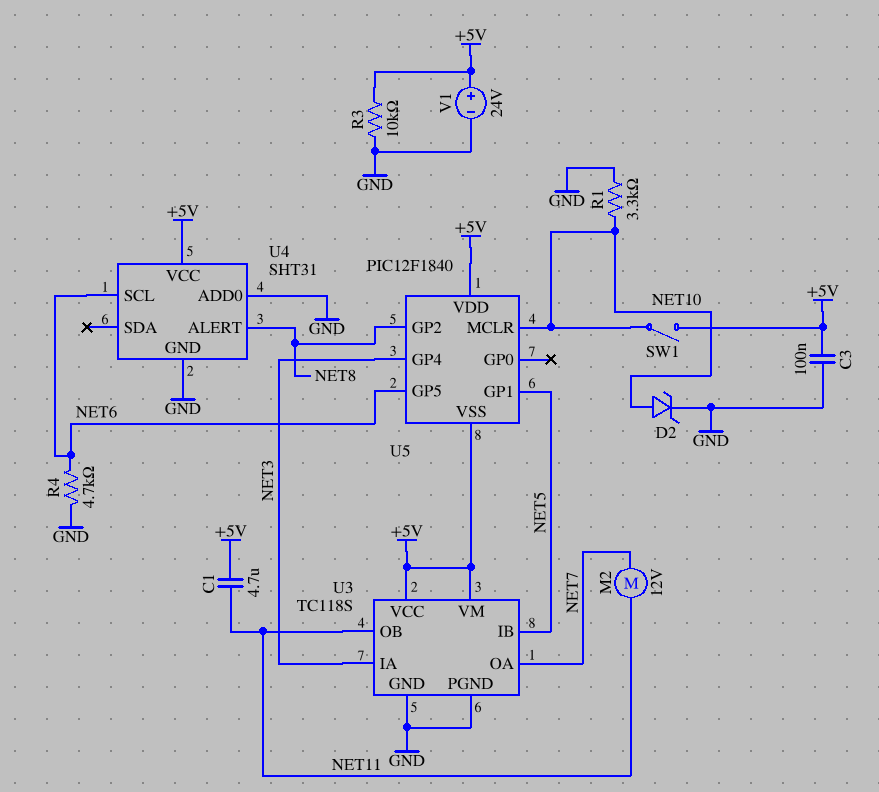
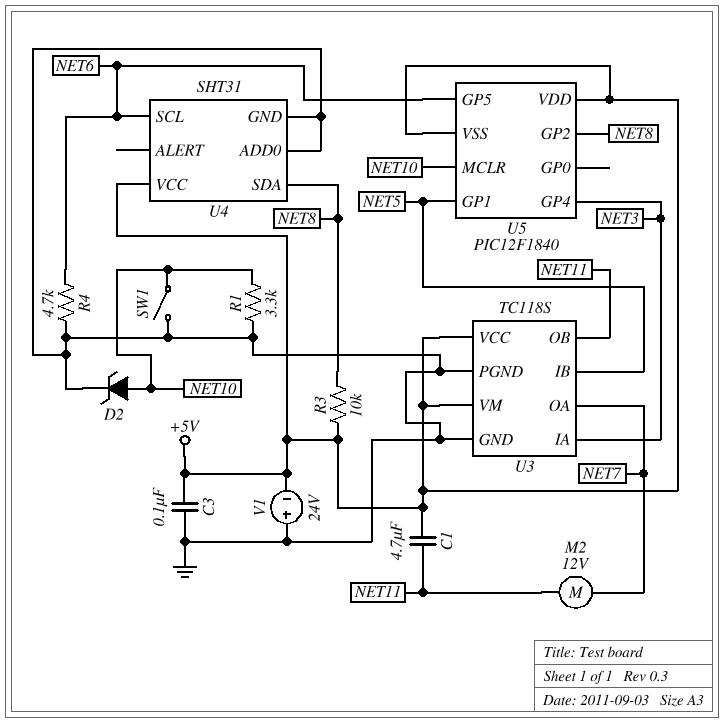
R3: 10k (+5V, GND) -> 10k (+5V, NET8)
SW1: switch (+5V, NET10) -> switch (GND, NET10)
U4 pin ALERT: NET8 -> none
U4 pin SDA: none -> NET8
V1: 24V (plus +5V, minus GND) -> 24V (plus GND, minus +5V)

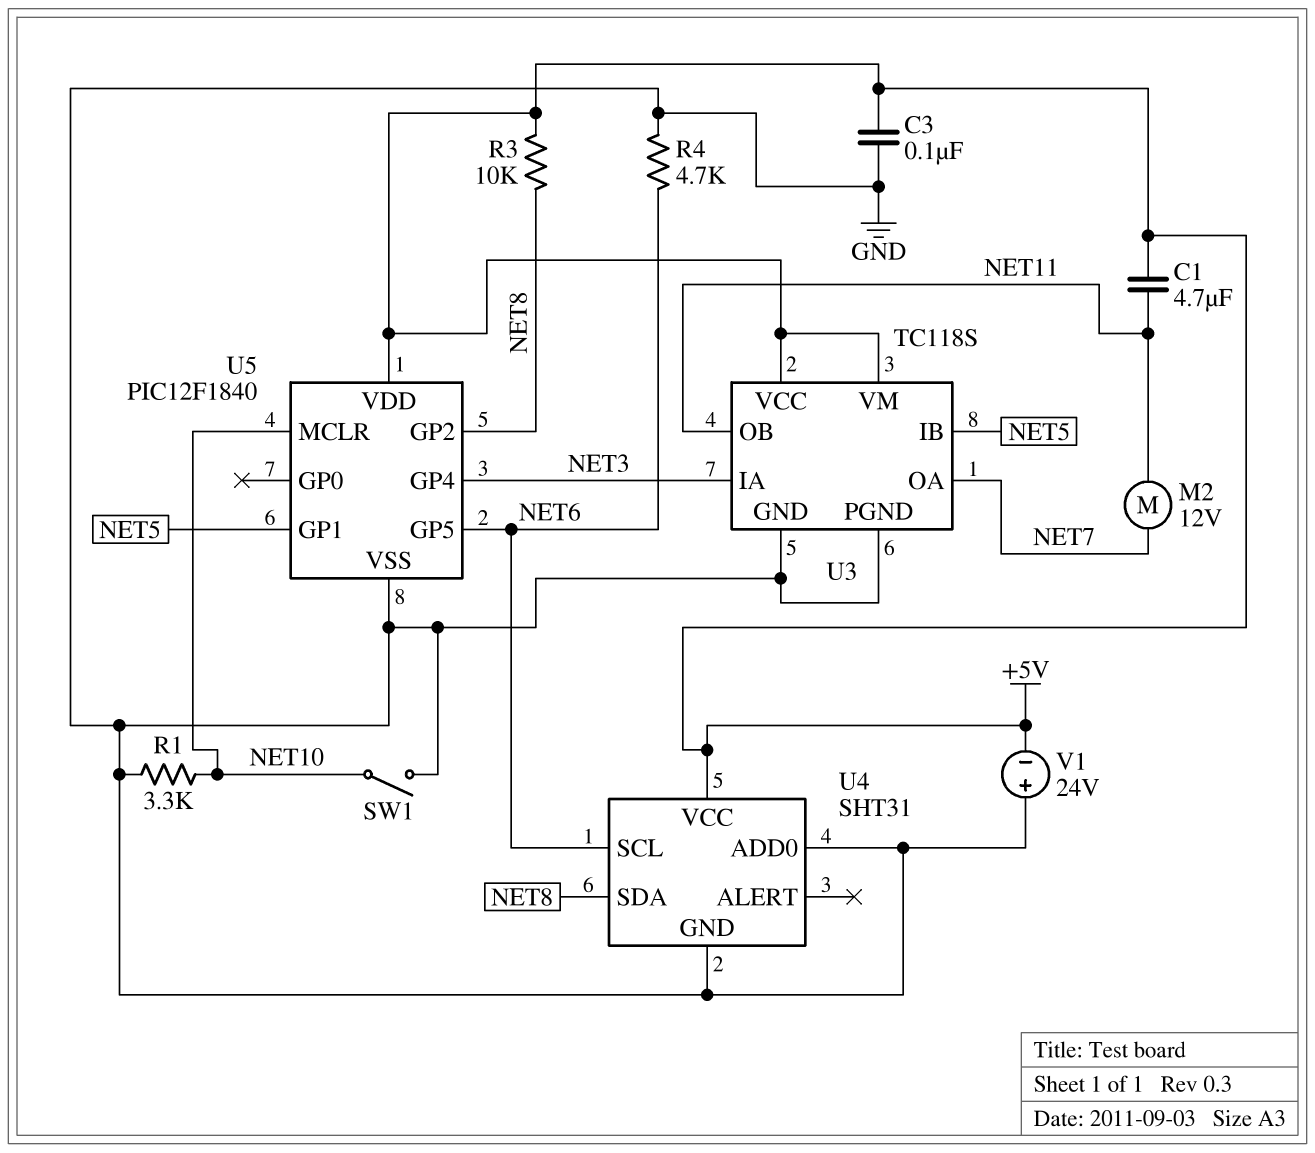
D2: zener (A NET10, K GND) -> none
U5 pin VSS: +5V -> GND

